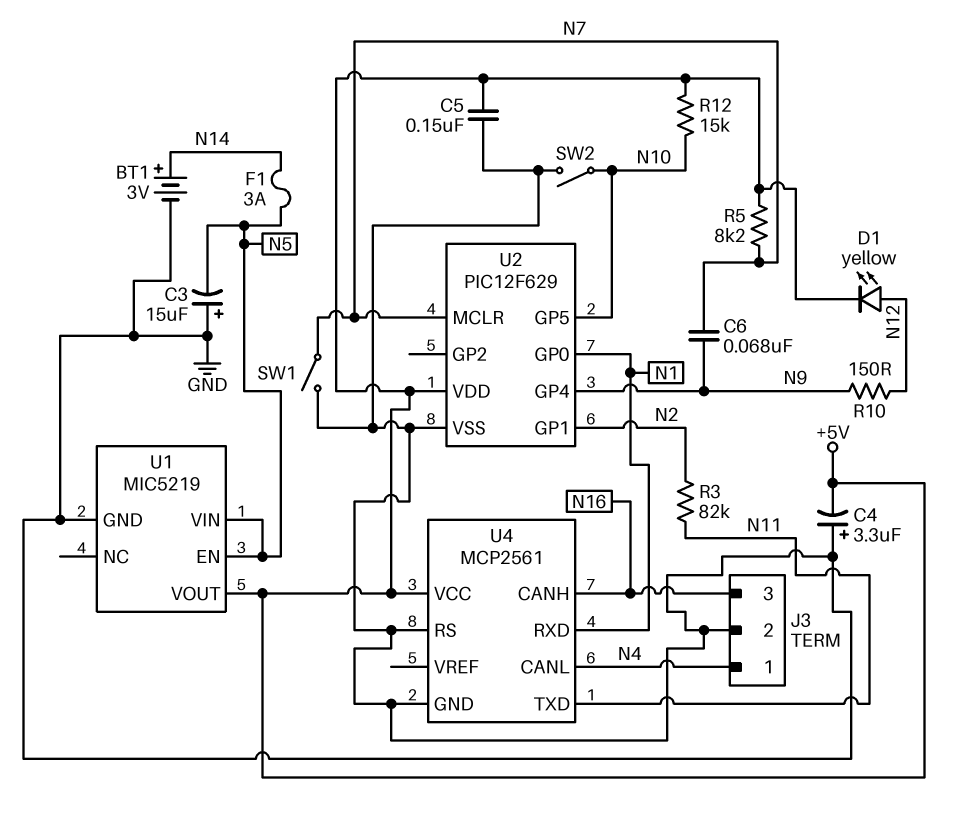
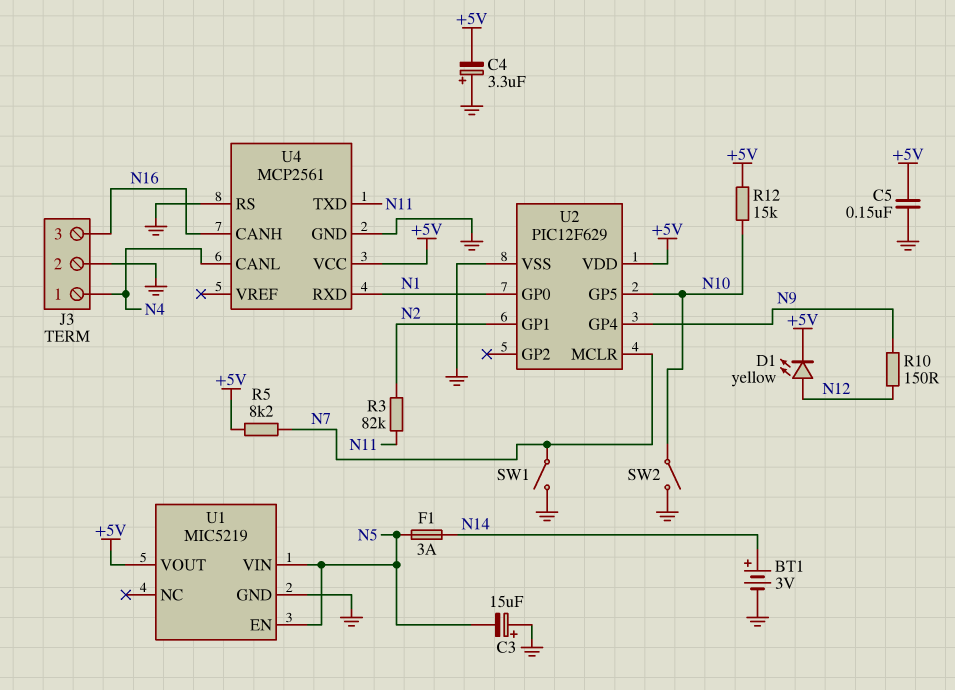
C6: 68nF (N7, N9) -> none

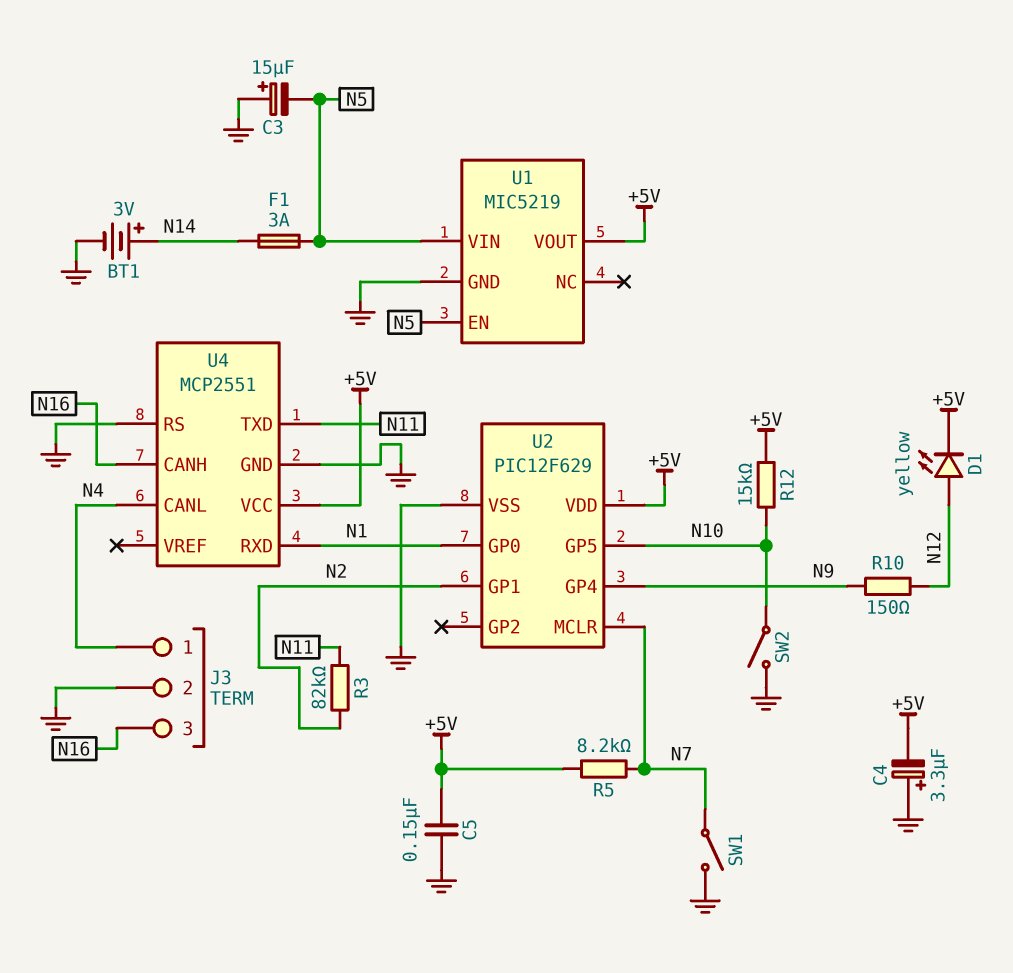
U4: MCP2561 -> MCP2551

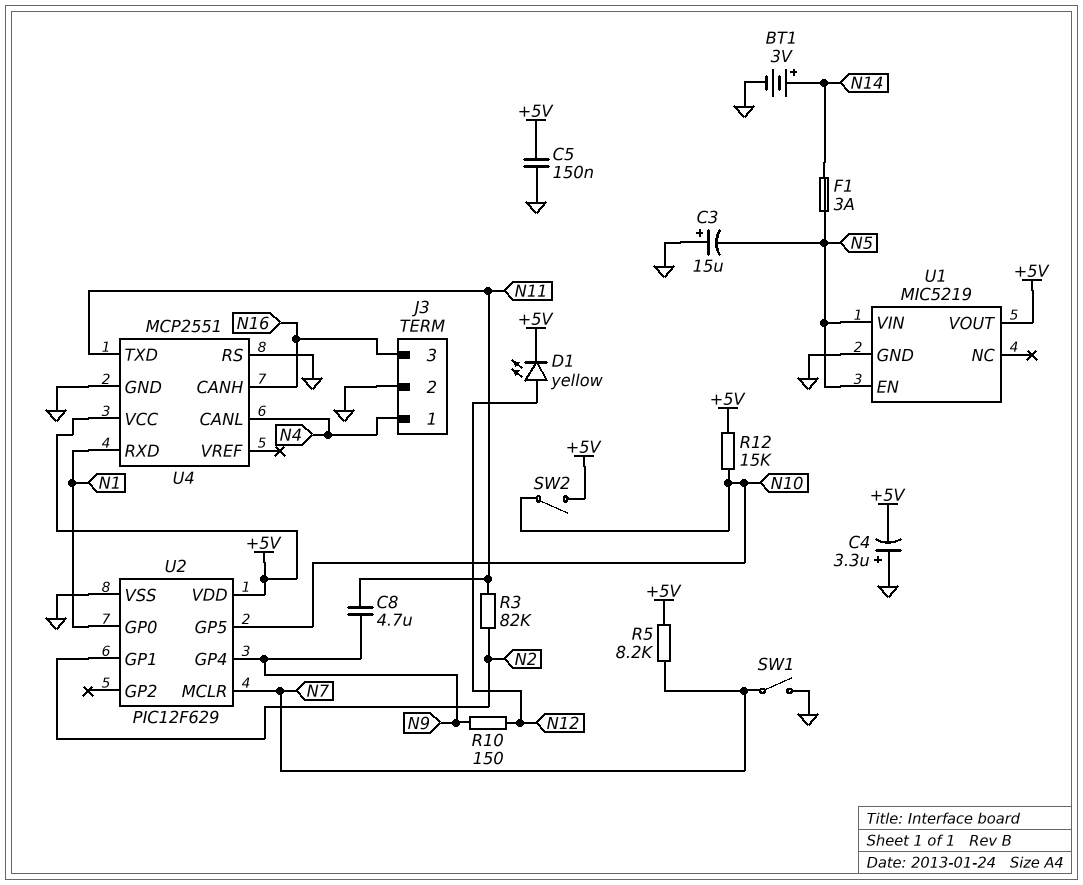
C8: none -> 4.7uF (N9, N11)
SW2: switch (GND, N10) -> switch (+5V, N10)

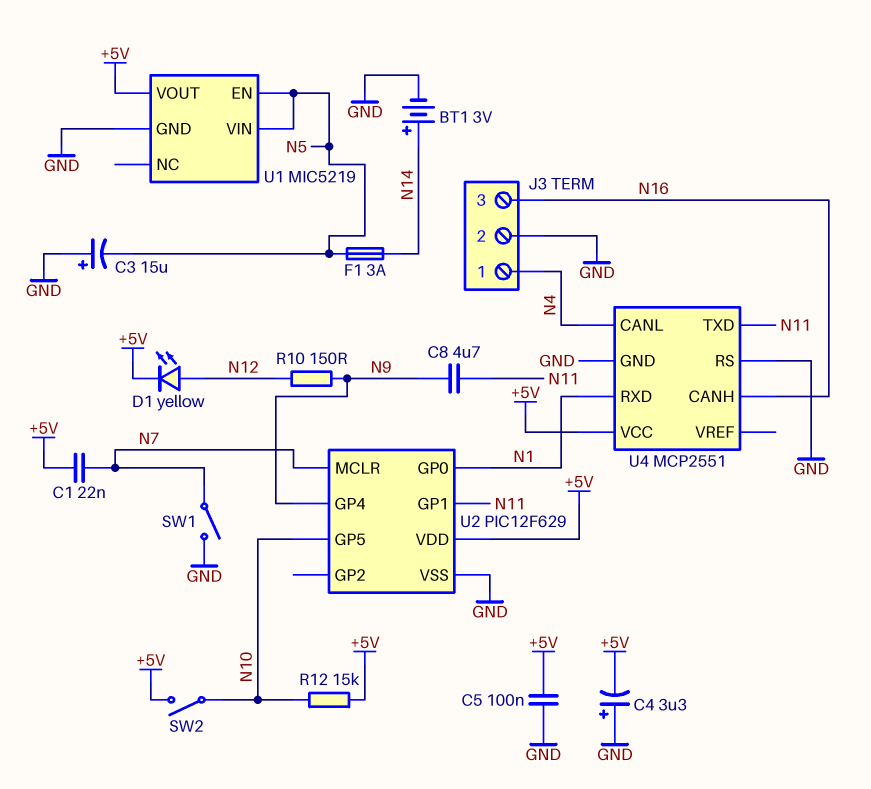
C1: none -> 22nF (+5V, N7)
C5: 150nF (+5V, GND) -> 100nF (+5V, GND)
R3: 82k (N2, N11) -> none
R5: 8.2k (+5V, N7) -> none
U2 pin GP1: N2 -> N11

